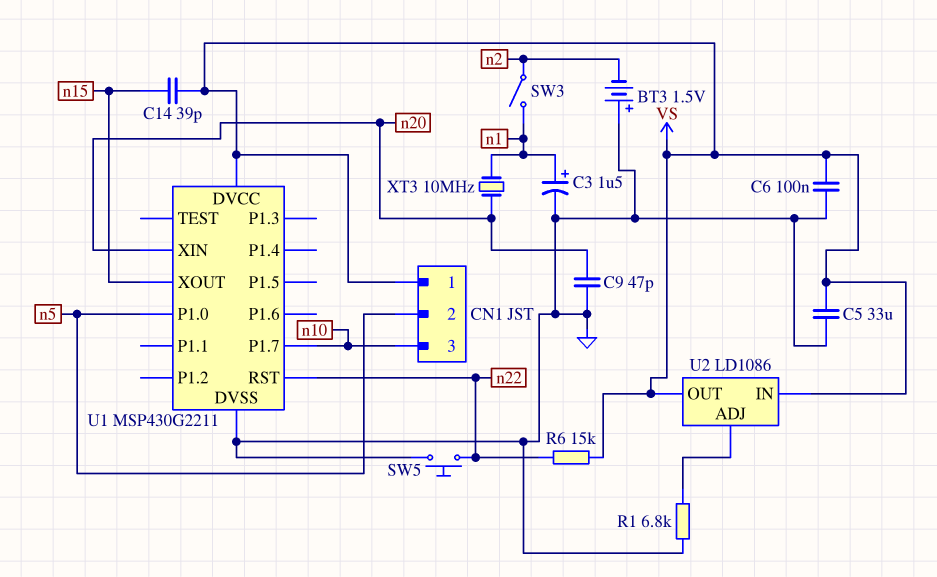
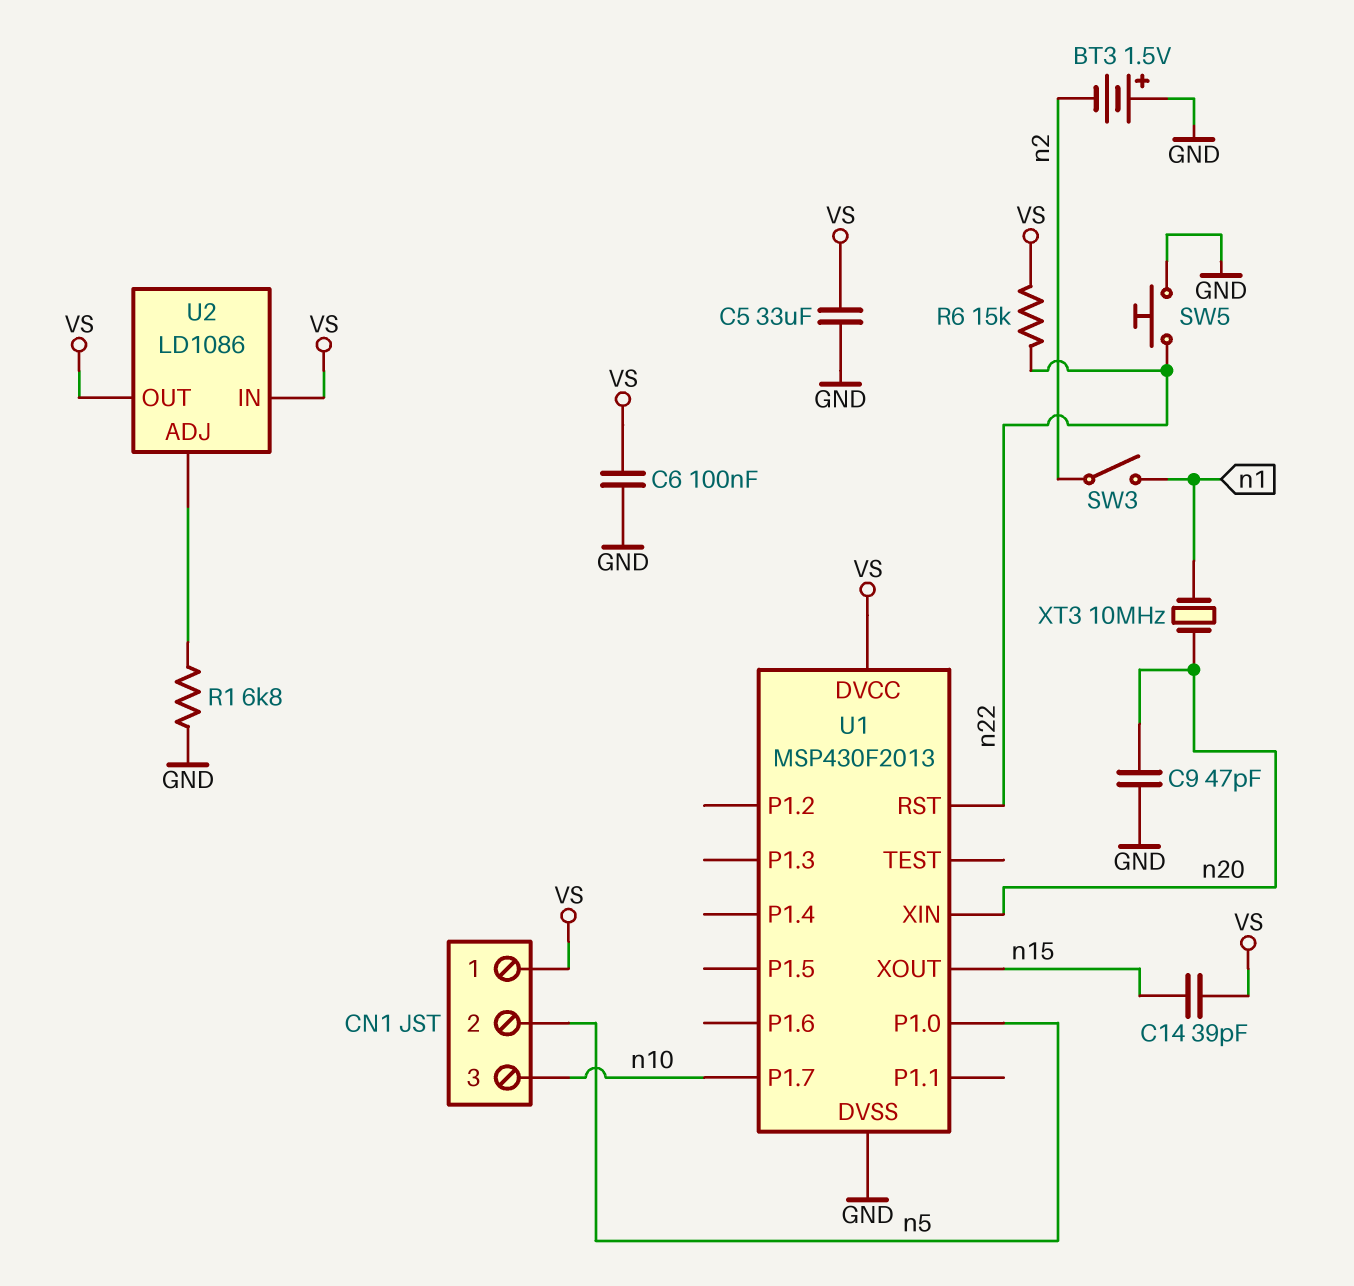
C3: 1.5uF (plus n1, minus GND) -> none
U1: MSP430G2211 -> MSP430F2013

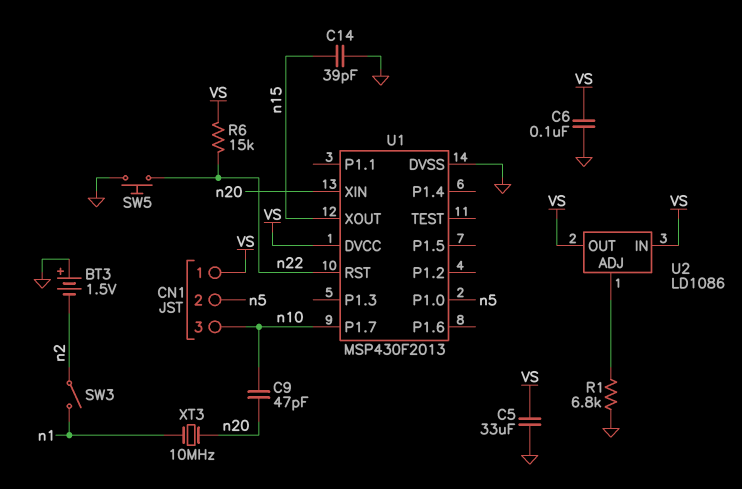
C9: 47pF (GND, n20) -> 47pF (n10, n20)
C14: 39pF (VS, n15) -> 39pF (GND, n15)

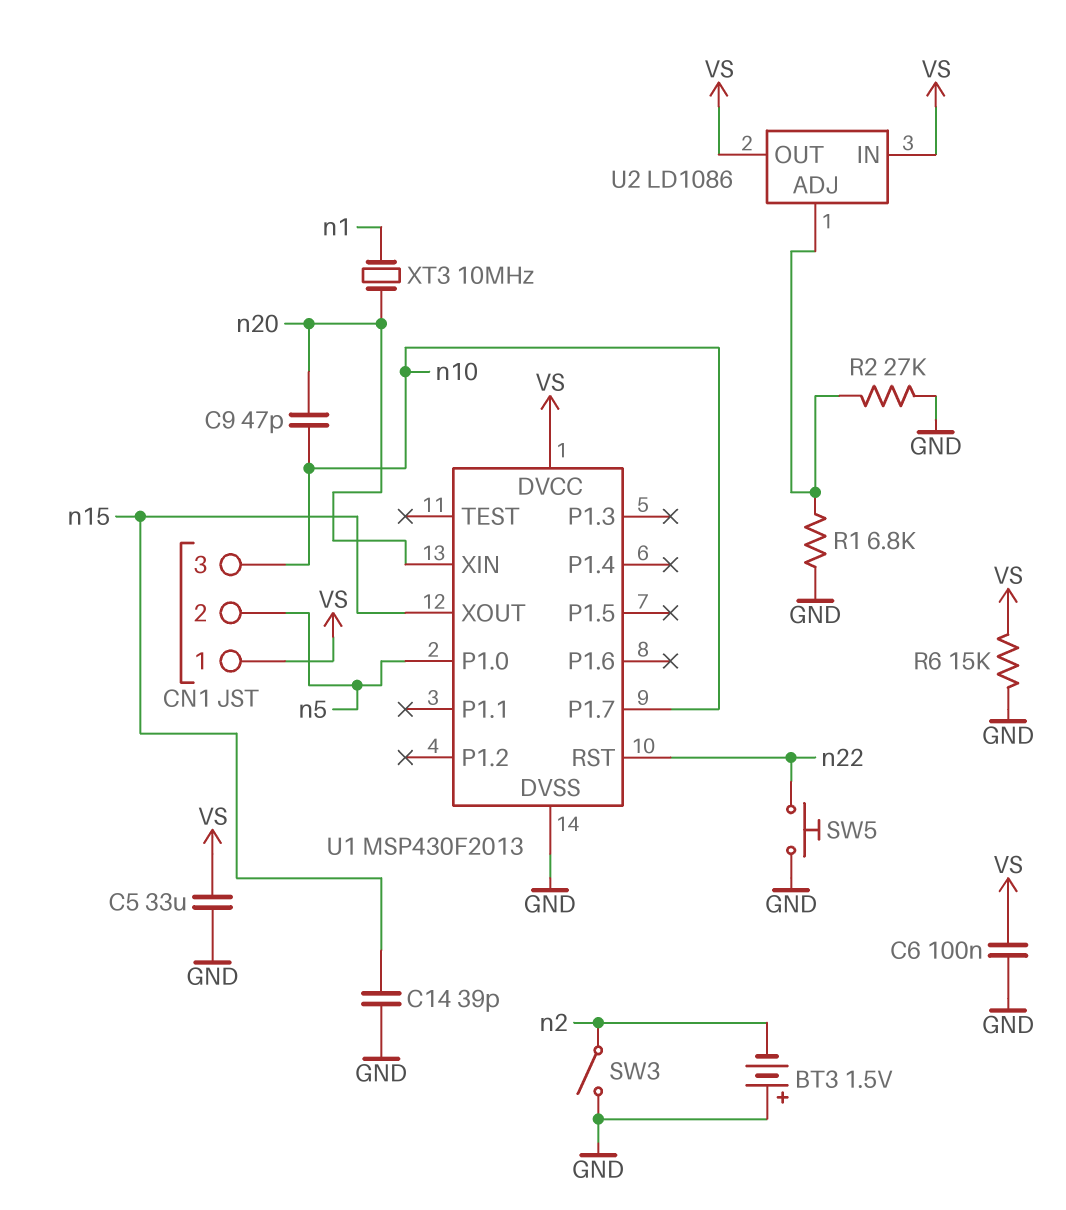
R2: none -> 27k (GND, U2/ADJ)
R6: 15k (VS, n22) -> 15k (GND, VS)
SW3: switch (n1, n2) -> switch (GND, n2)

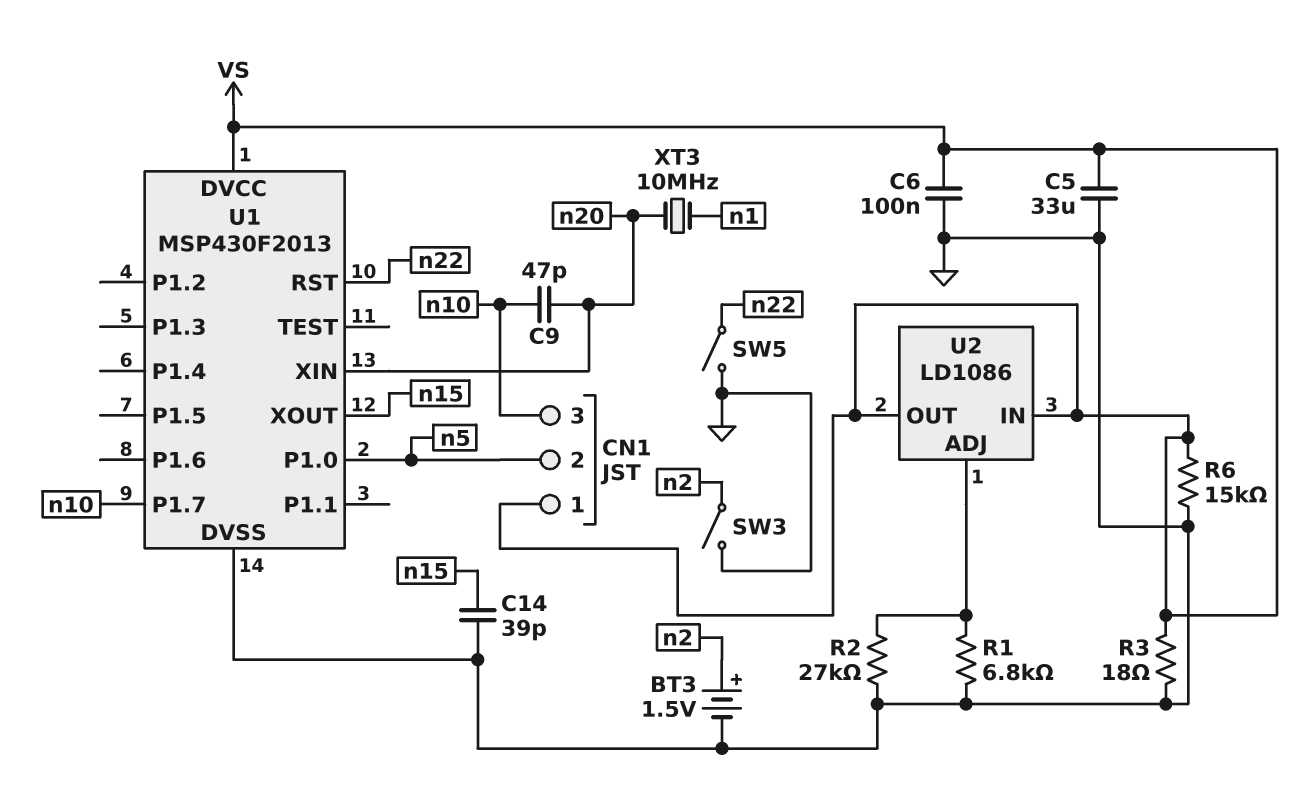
BT3: 1.5V (plus GND, minus n2) -> 1.5V (plus n2, minus GND)
R3: none -> 18 (GND, VS)
SW5: button (GND, n22) -> switch (GND, n22)

